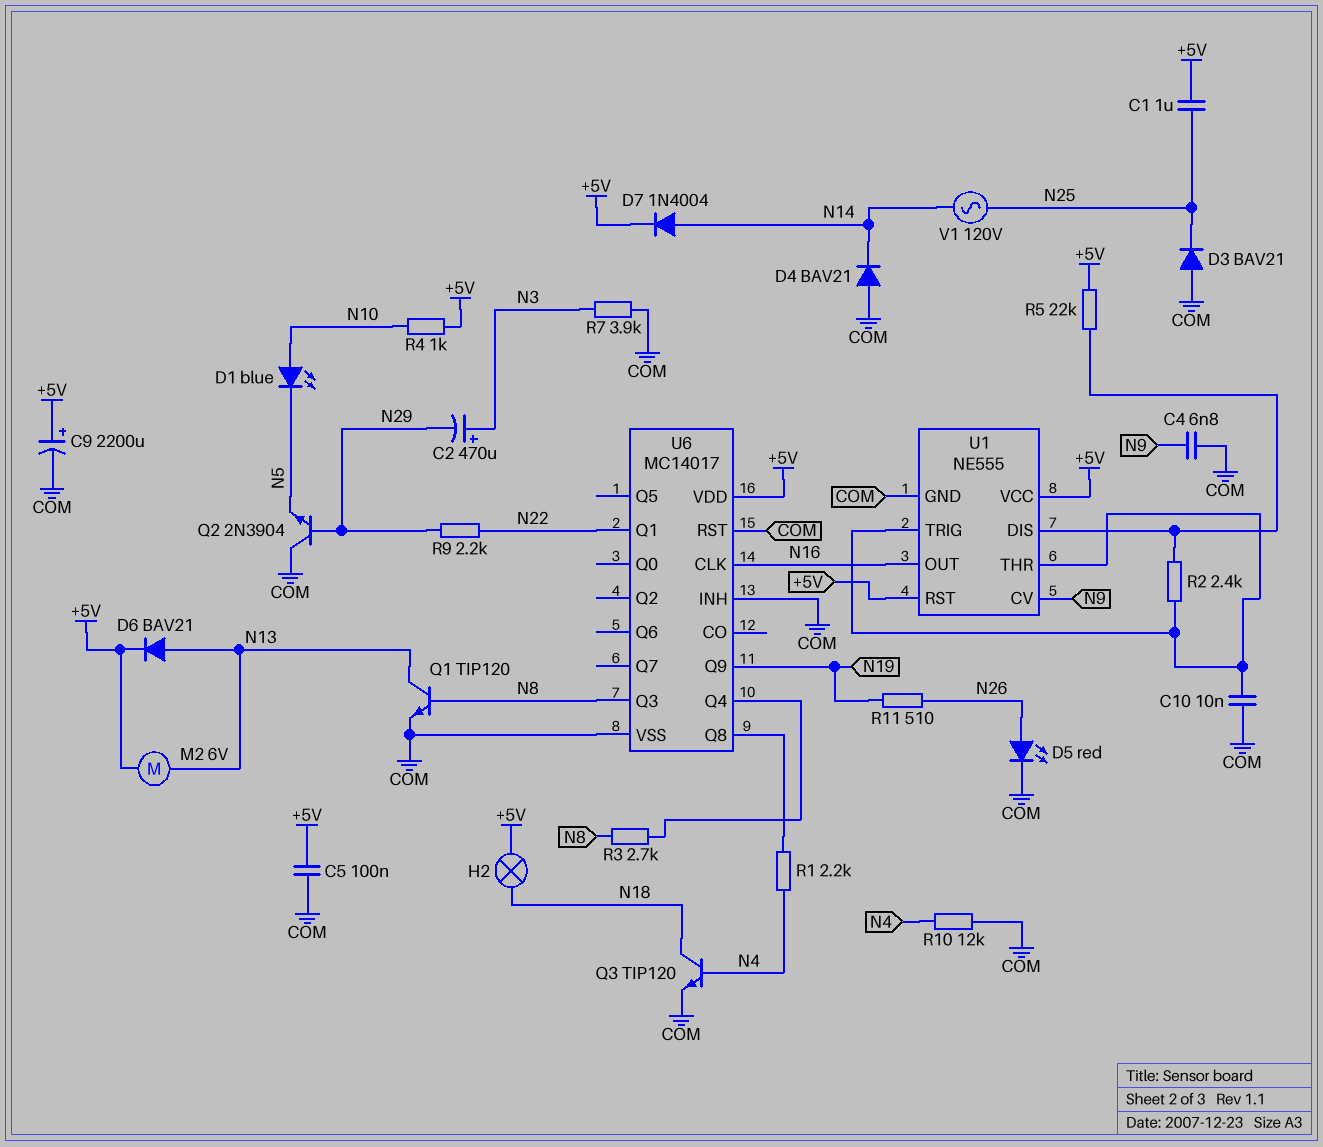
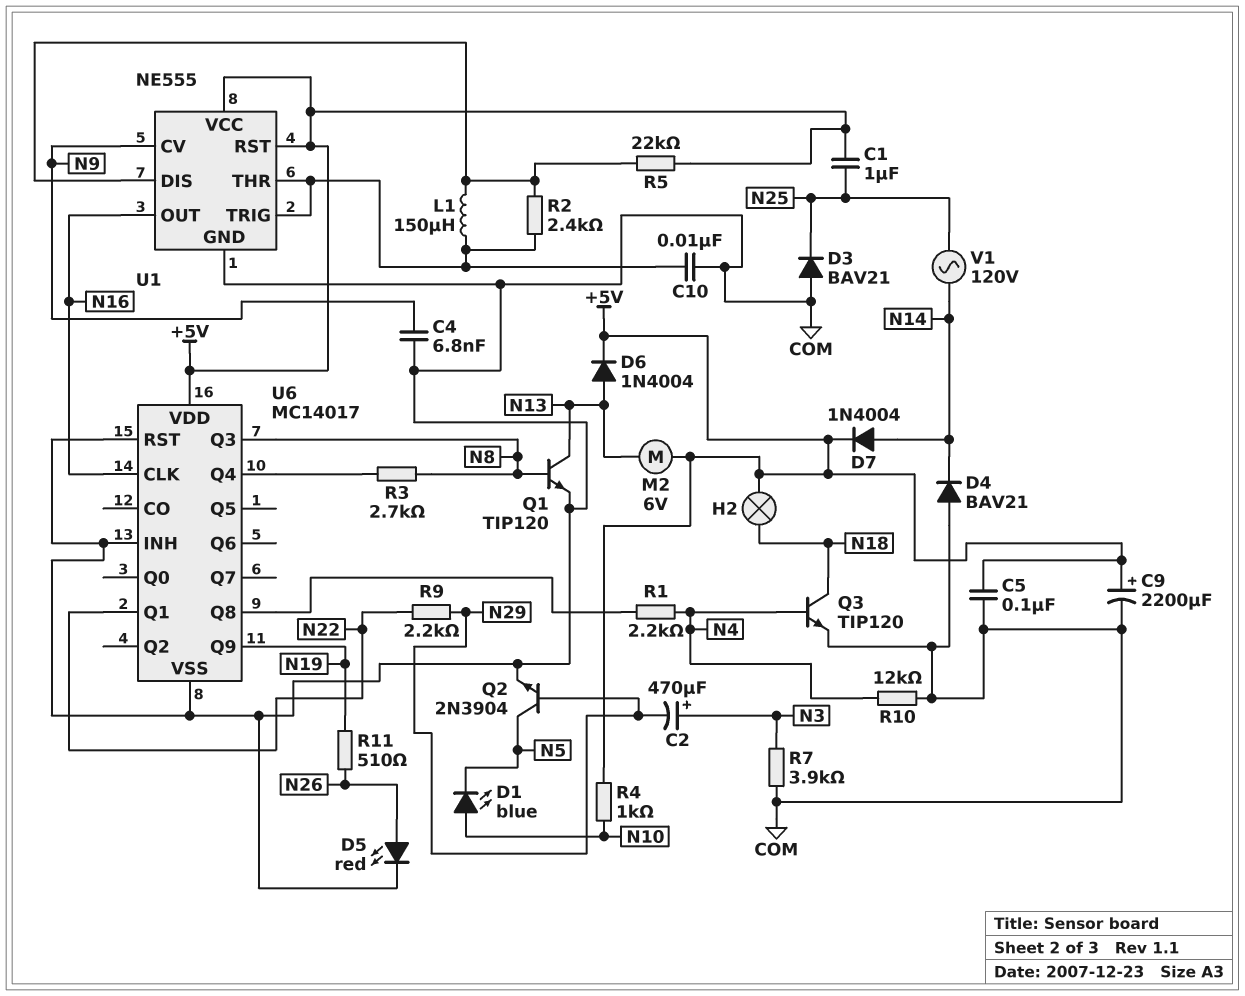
D6: diode BAV21 (A N13, K +5V) -> diode 1N4004 (A N13, K +5V)
L1: none -> 150uH (U1/DIS, U1/THR)
Q2: NPN 2N3904 (B N29, C COM, E N5) -> NPN 2N3904 (B N29, C N5, E COM)

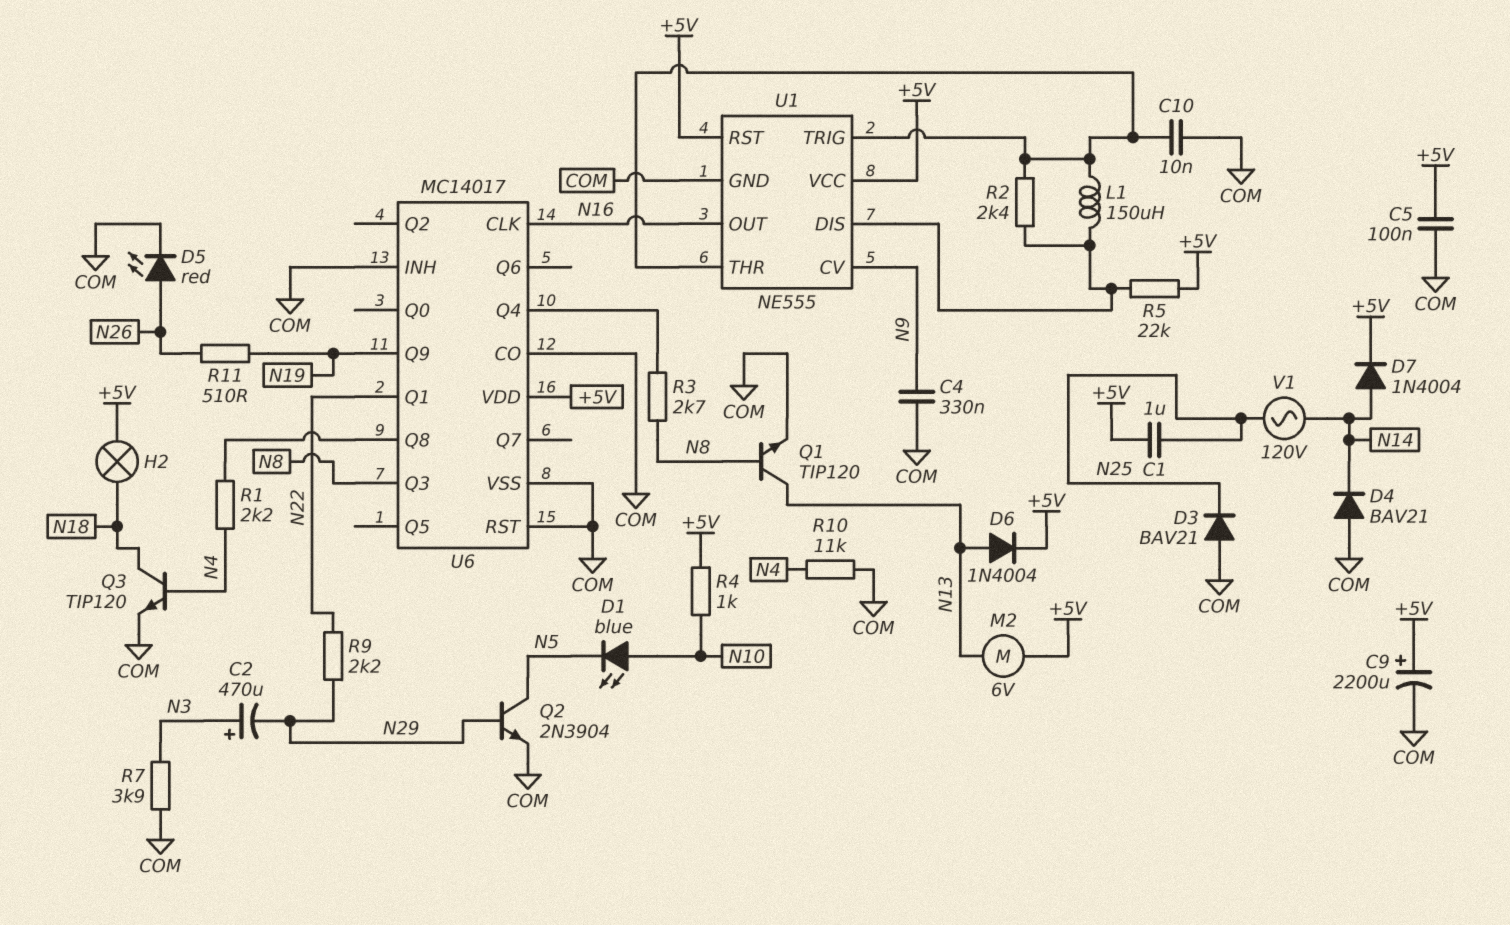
C4: 6.8nF (COM, N9) -> 330nF (COM, N9)
R10: 12k (COM, N4) -> 11k (COM, N4)
U6 pin CO: none -> COM

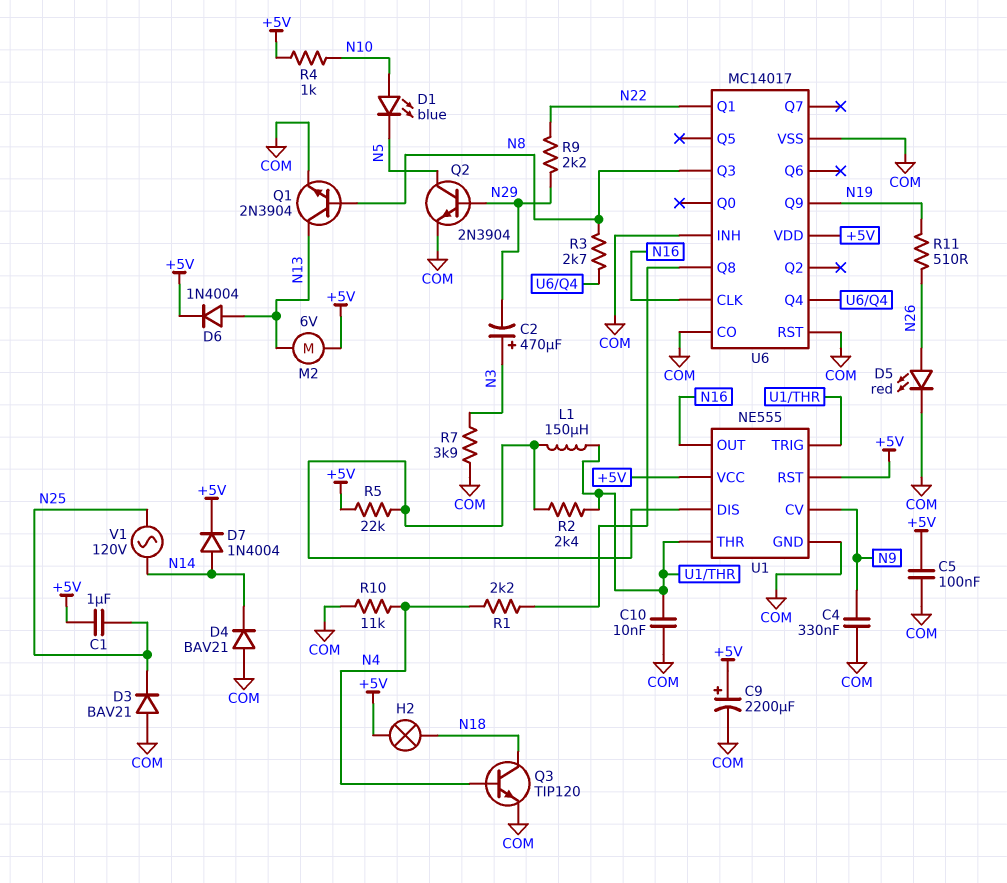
Q1: NPN TIP120 (B N8, C N13, E COM) -> NPN 2N3904 (B N8, C N13, E COM)

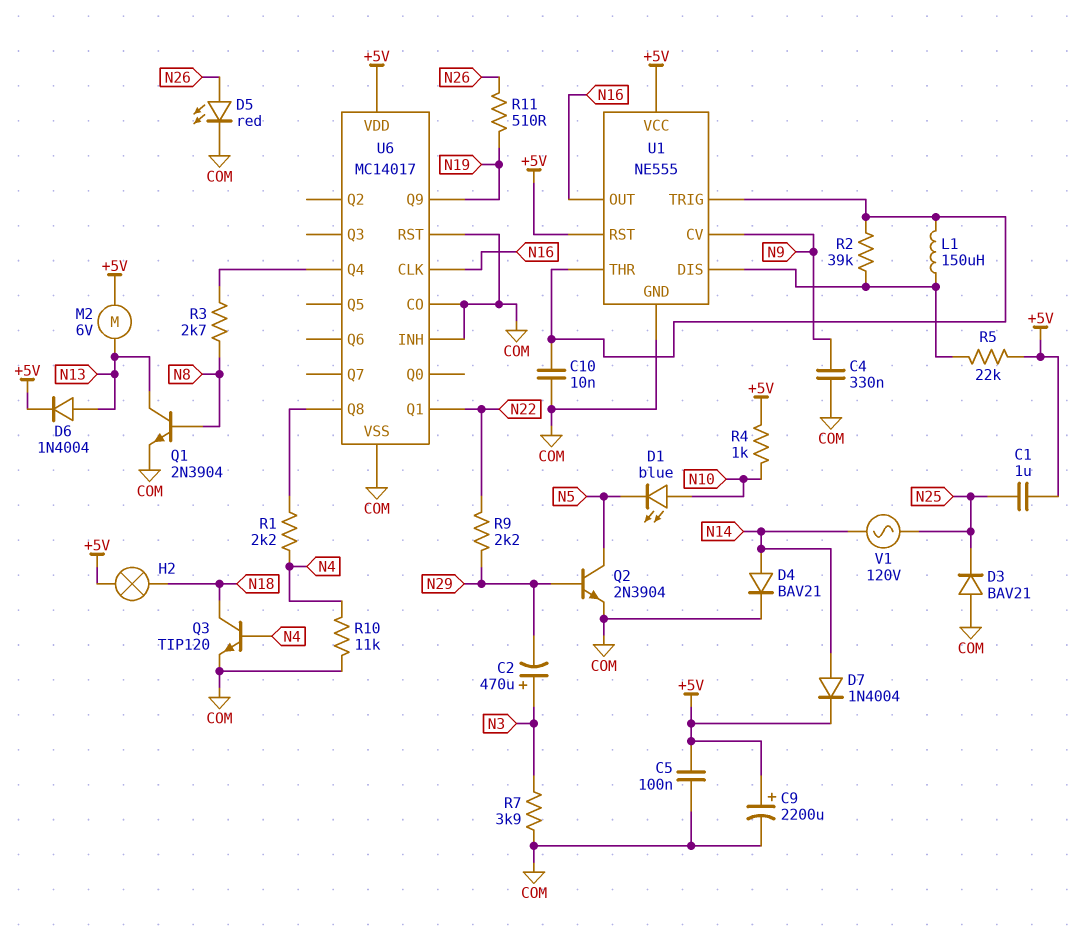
D4: diode BAV21 (A COM, K N14) -> diode BAV21 (A N14, K COM)
R2: 2.4k (U1/DIS, U1/THR) -> 39k (U1/DIS, U1/THR)
U6 pin Q3: N8 -> none

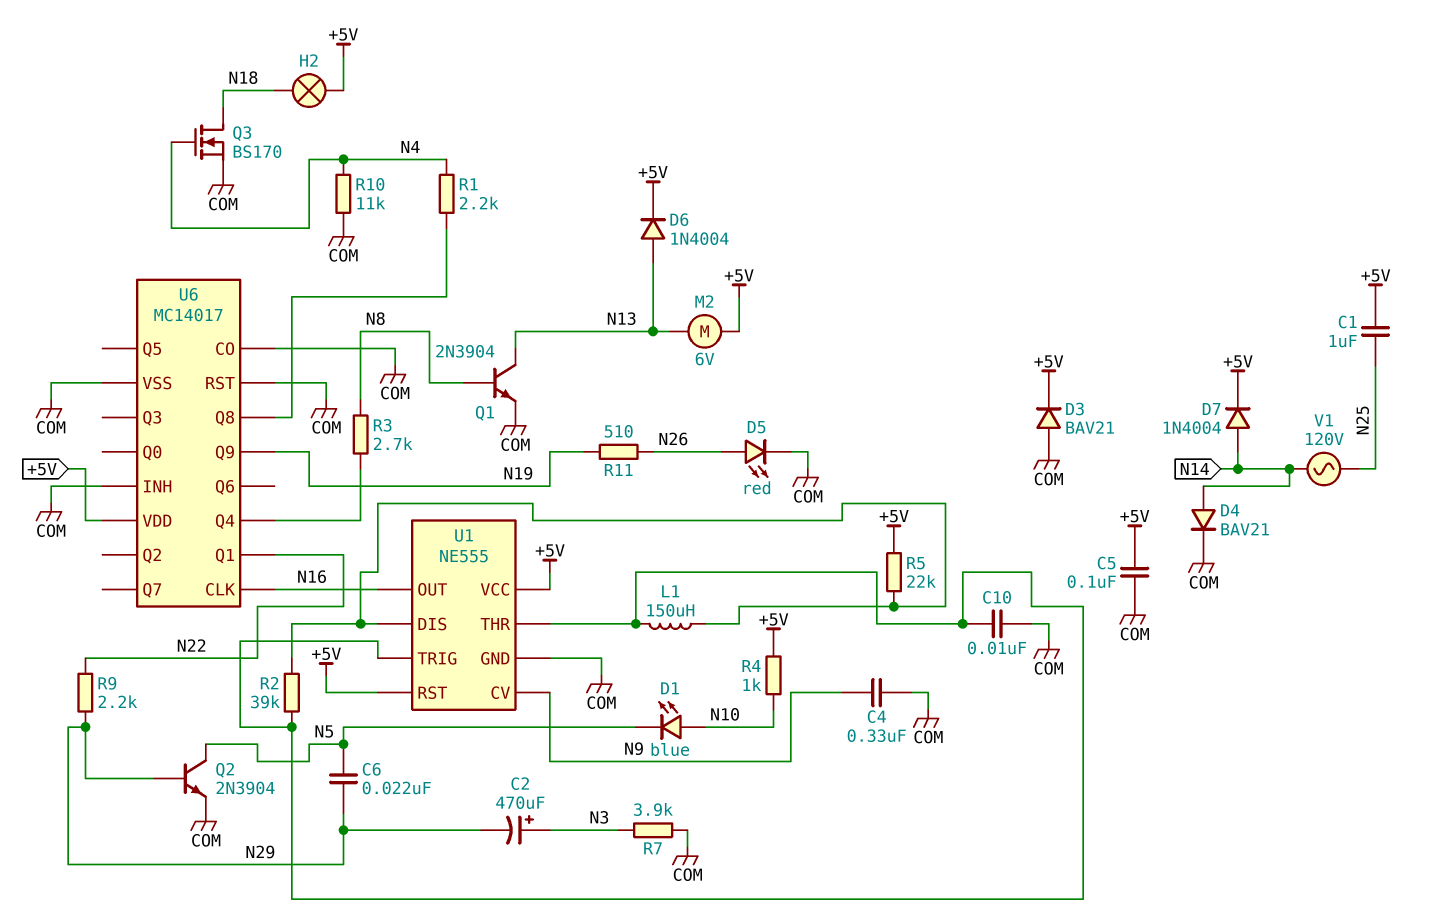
C6: none -> 22nF (N5, N29)
C9: 2200uF (plus +5V, minus COM) -> none
D3: diode BAV21 (A COM, K N25) -> diode BAV21 (A COM, K +5V)
Q3: NPN TIP120 (B N4, C N18, E COM) -> NMOS BS170 (G N4, D N18, S COM)

